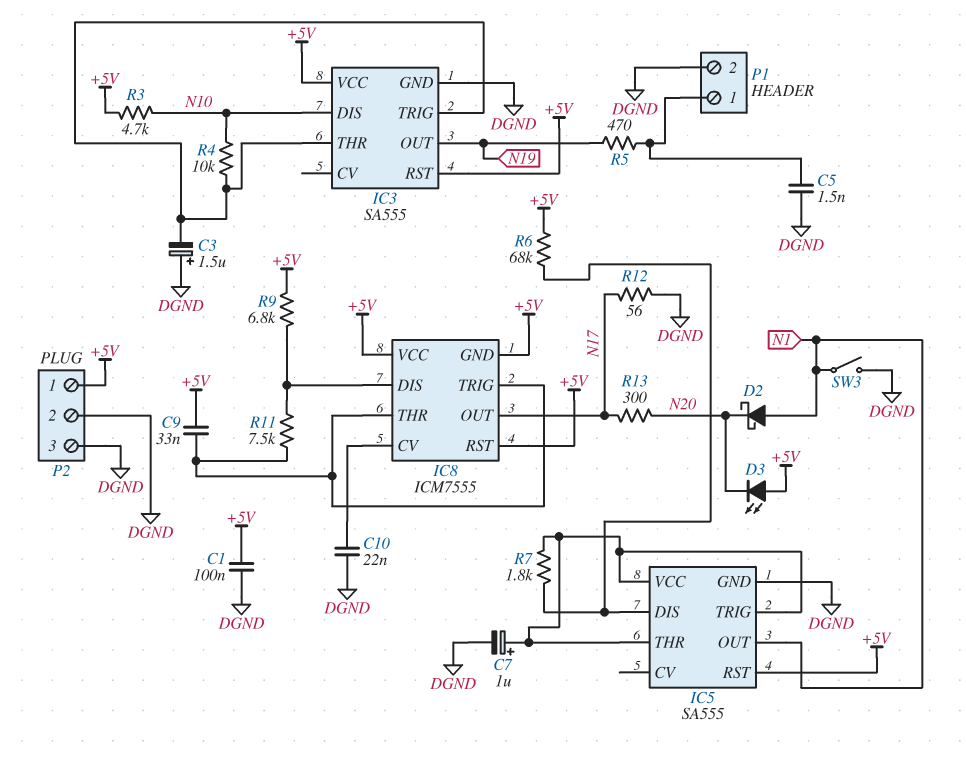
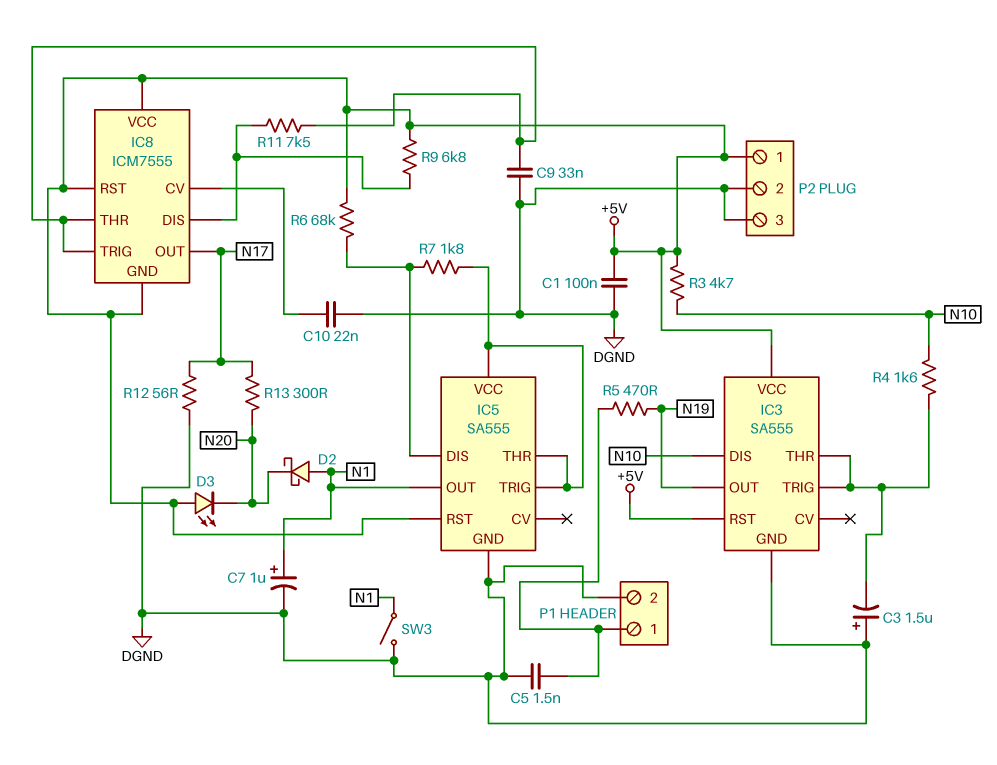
C7: 1uF (plus IC5/THR, minus DGND) -> 1uF (plus N1, minus DGND)
C9: 33nF (+5V, IC8/THR) -> 33nF (DGND, IC8/THR)
R4: 10k (IC3/THR, N10) -> 1.6k (IC3/THR, N10)

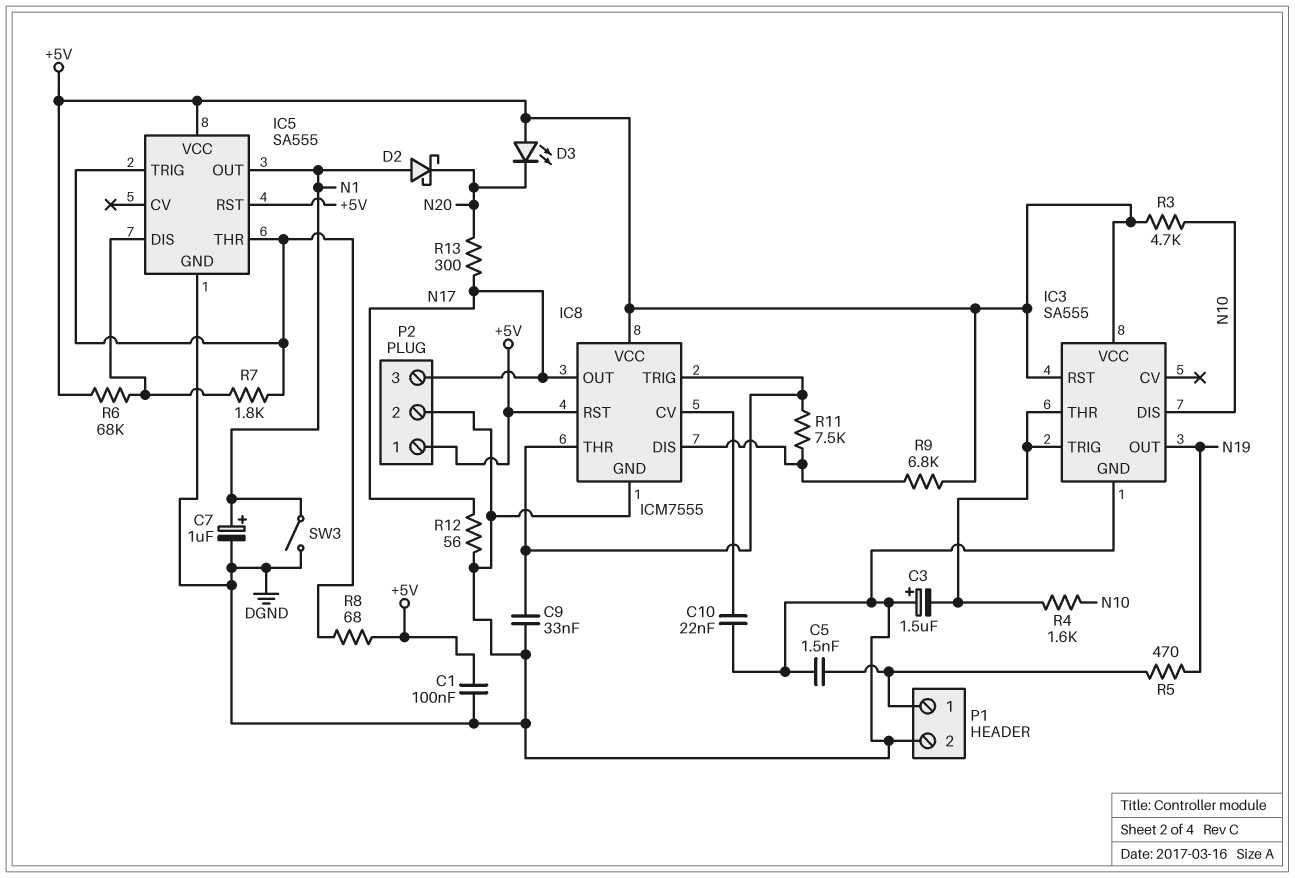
IC5 pin VCC: IC5/THR -> +5V
IC8 pin GND: +5V -> DGND
P2 pin 3: DGND -> N17
R8: none -> 68 (+5V, IC5/THR)

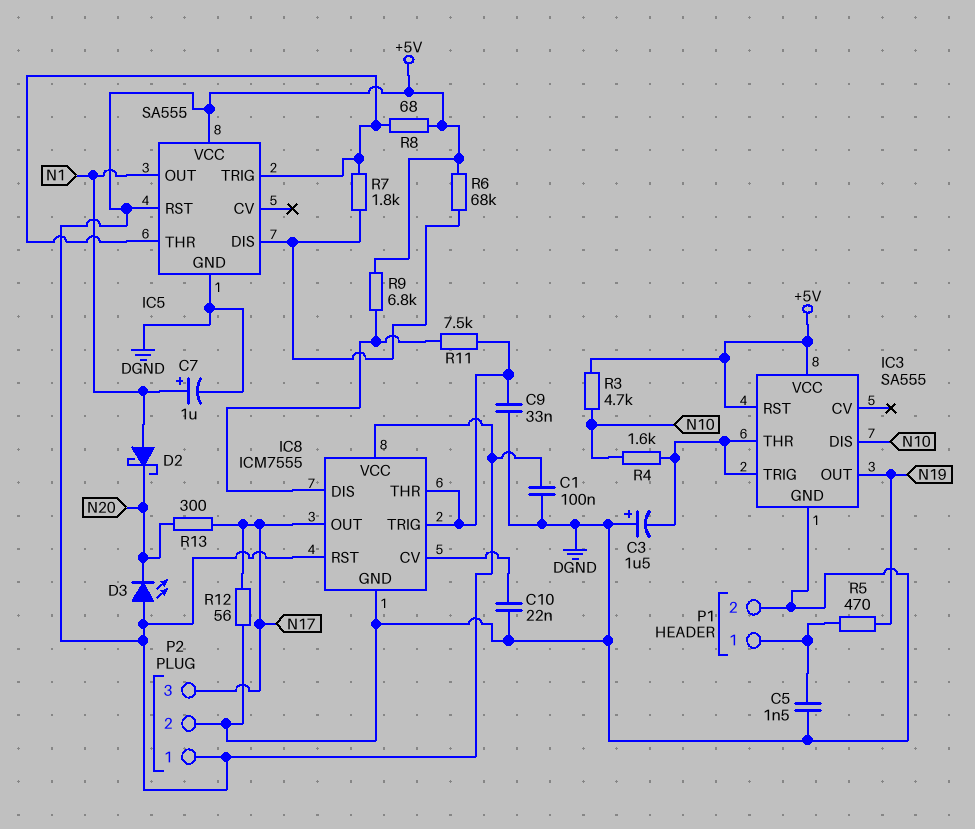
SW3: switch (DGND, N1) -> none

